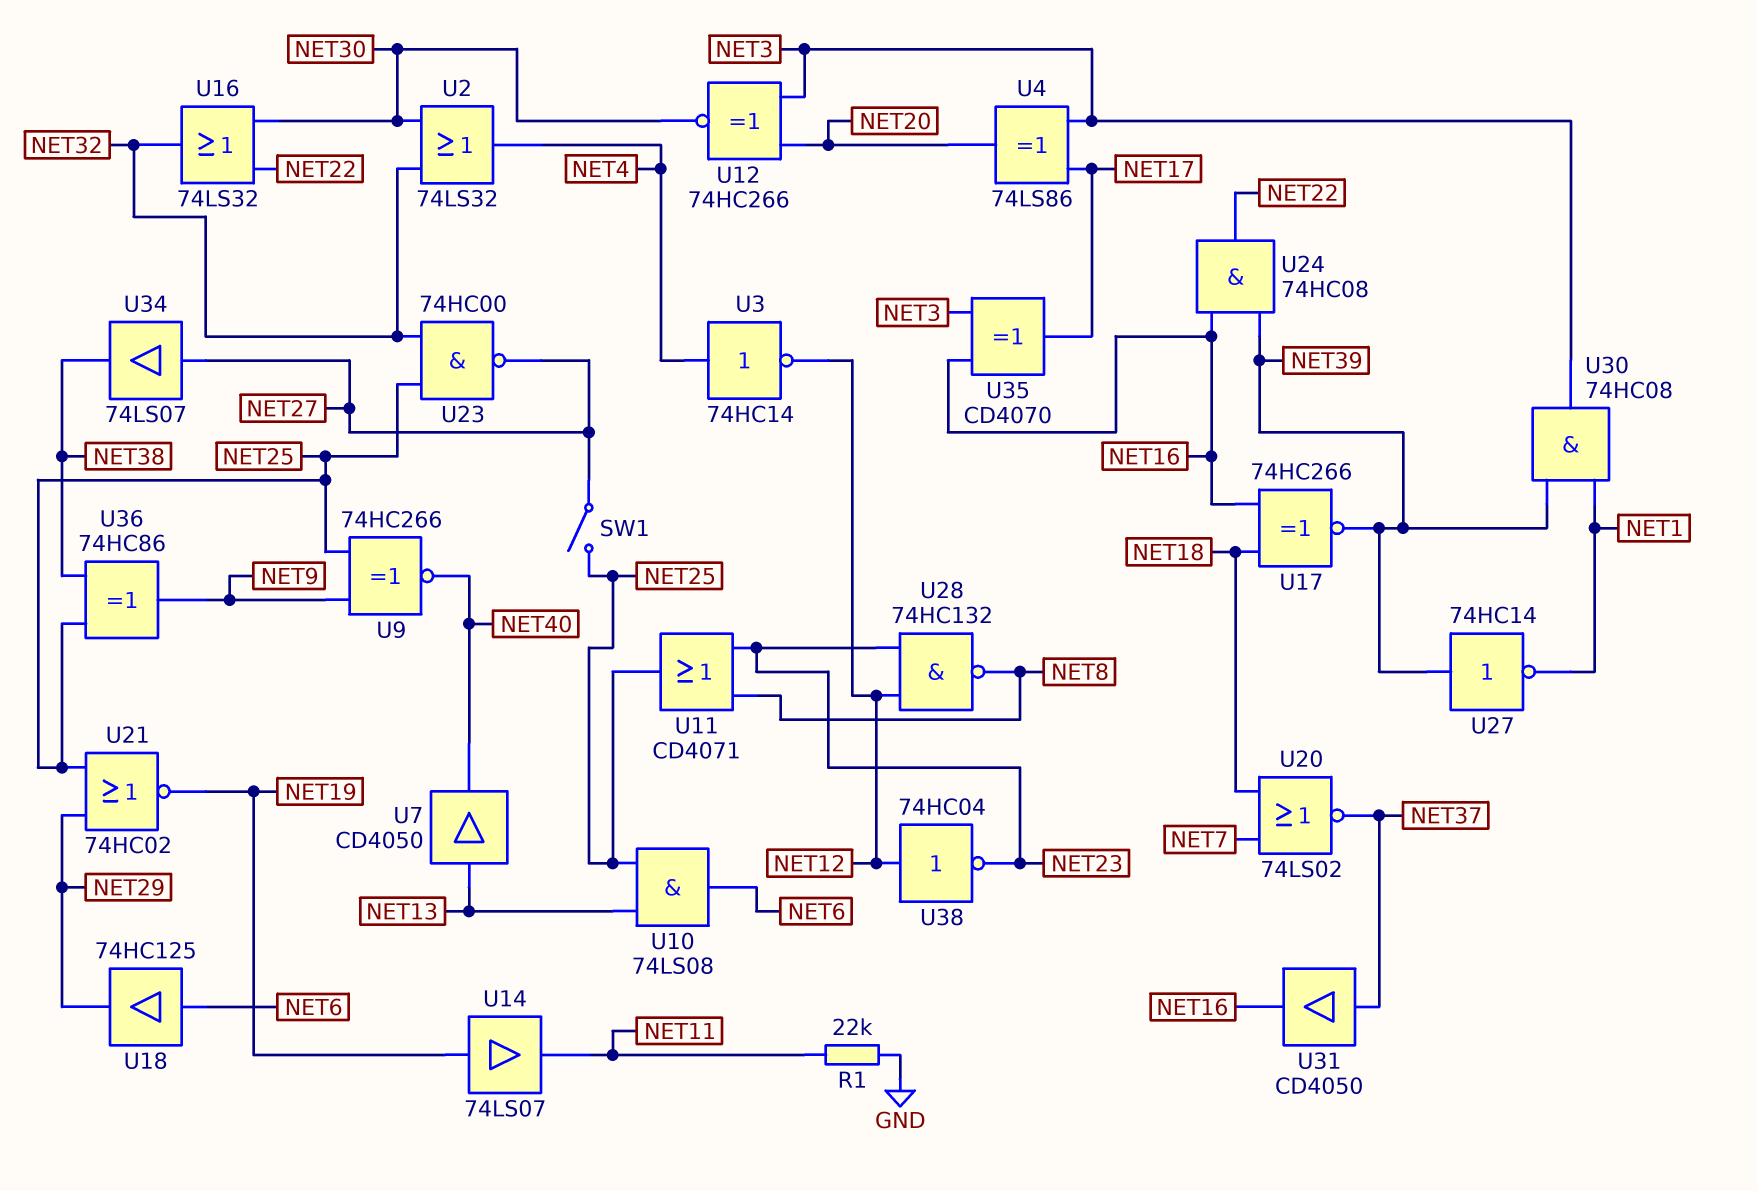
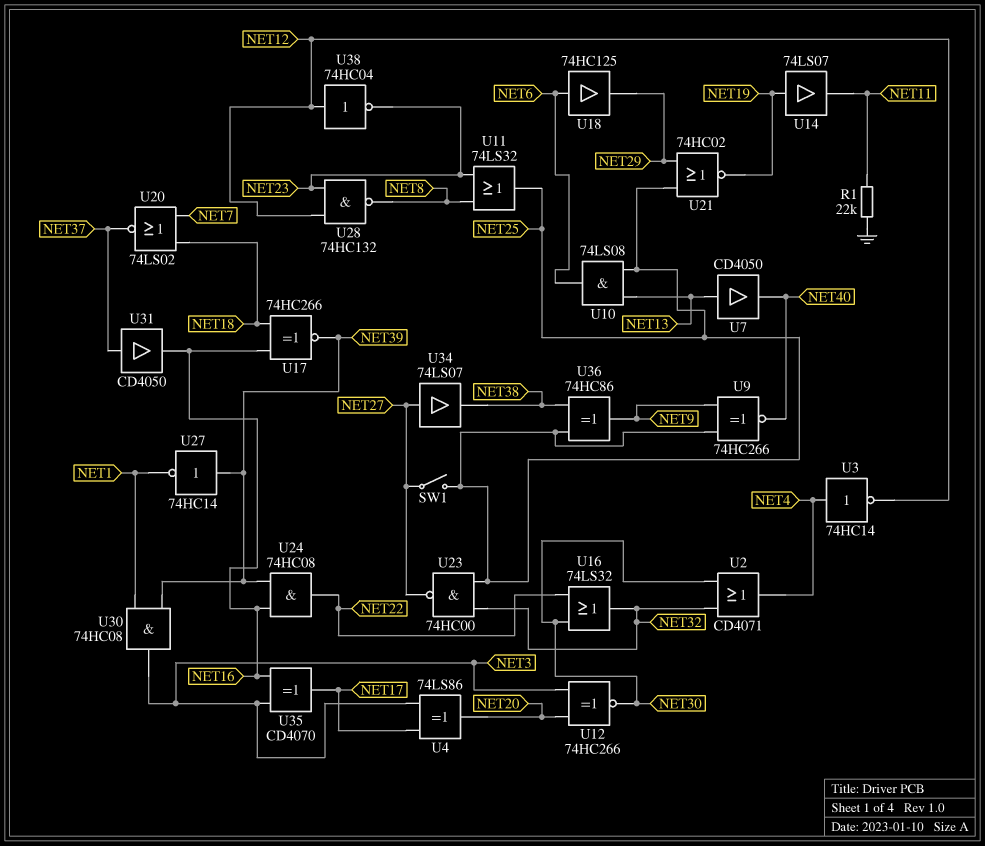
U2: OR 74LS32 (in NET30, in NET32, out NET4) -> OR CD4071 (in NET30, in NET32, out NET4)
U11: OR CD4071 (in NET8, in NET23, out NET25) -> OR 74LS32 (in NET8, in NET23, out NET25)

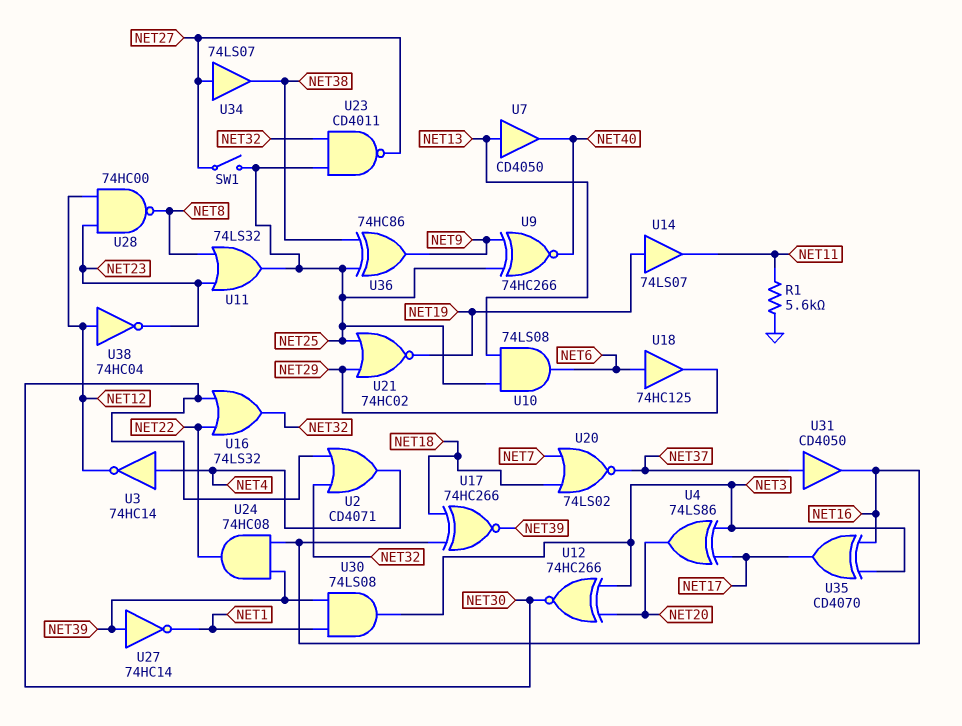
R1: 22k (GND, NET11) -> 5.6k (GND, NET11)
U23: NAND 74HC00 (in NET25, in NET32, out NET27) -> NAND CD4011 (in NET25, in NET32, out NET27)
U28: NAND 74HC132 (in NET12, in NET23, out NET8) -> NAND 74HC00 (in NET12, in NET23, out NET8)
U30: AND 74HC08 (in NET1, in NET39, out NET3) -> AND 74LS08 (in NET1, in NET39, out NET3)

